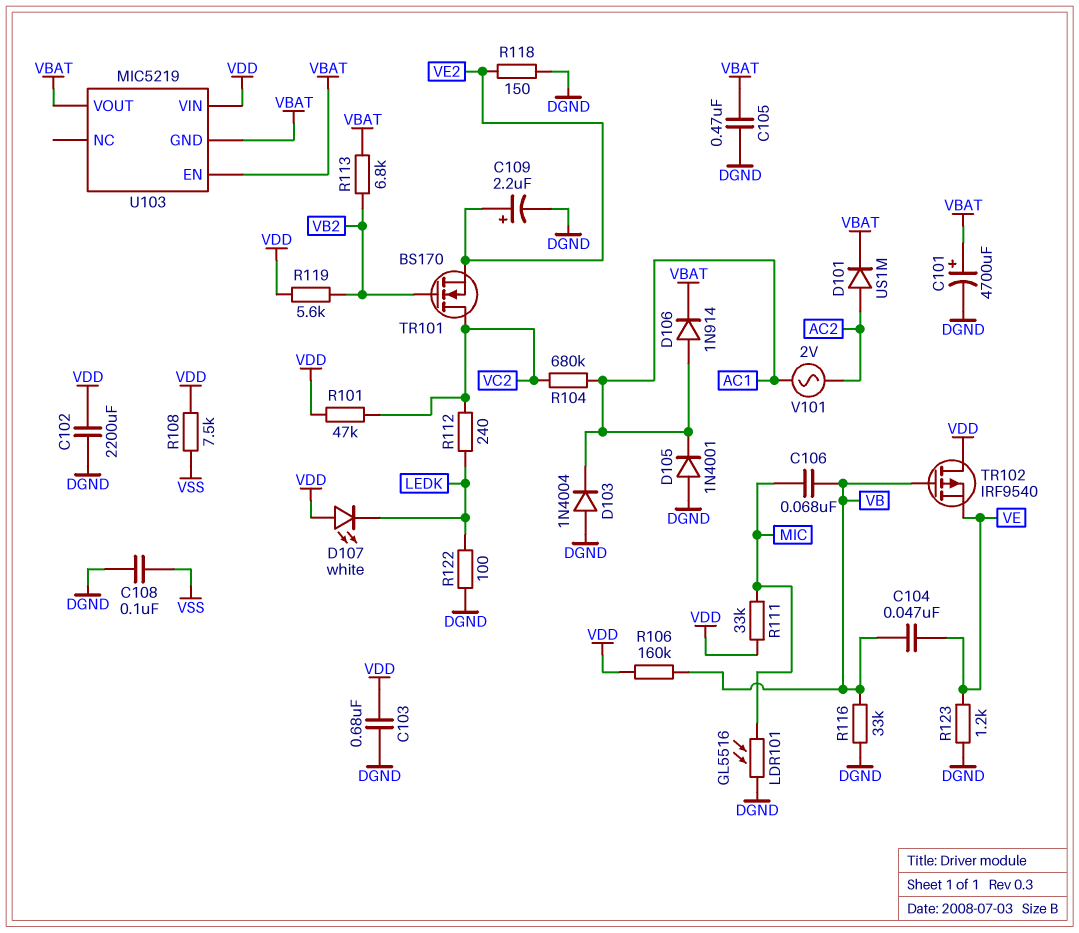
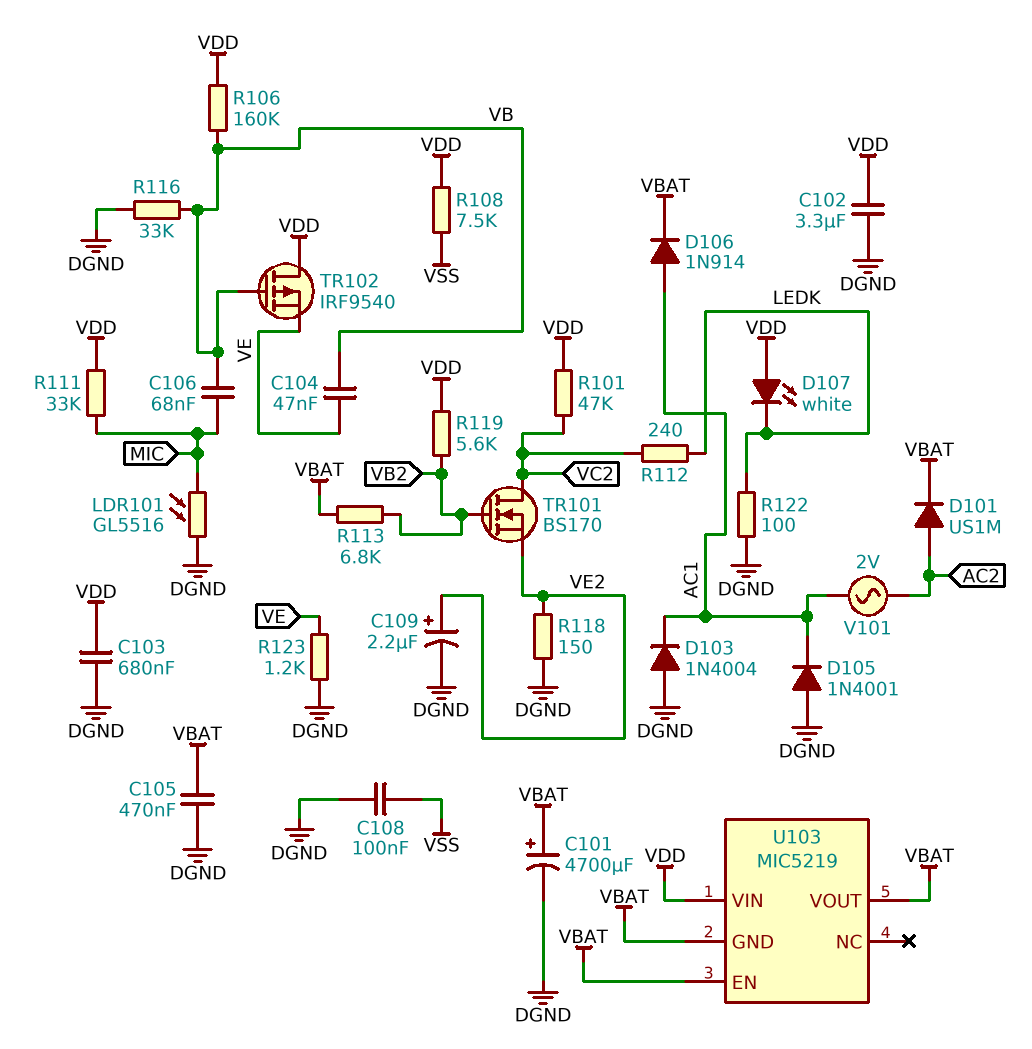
C102: 2200uF (DGND, VDD) -> 3.3uF (DGND, VDD)
R104: 680k (AC1, VC2) -> none

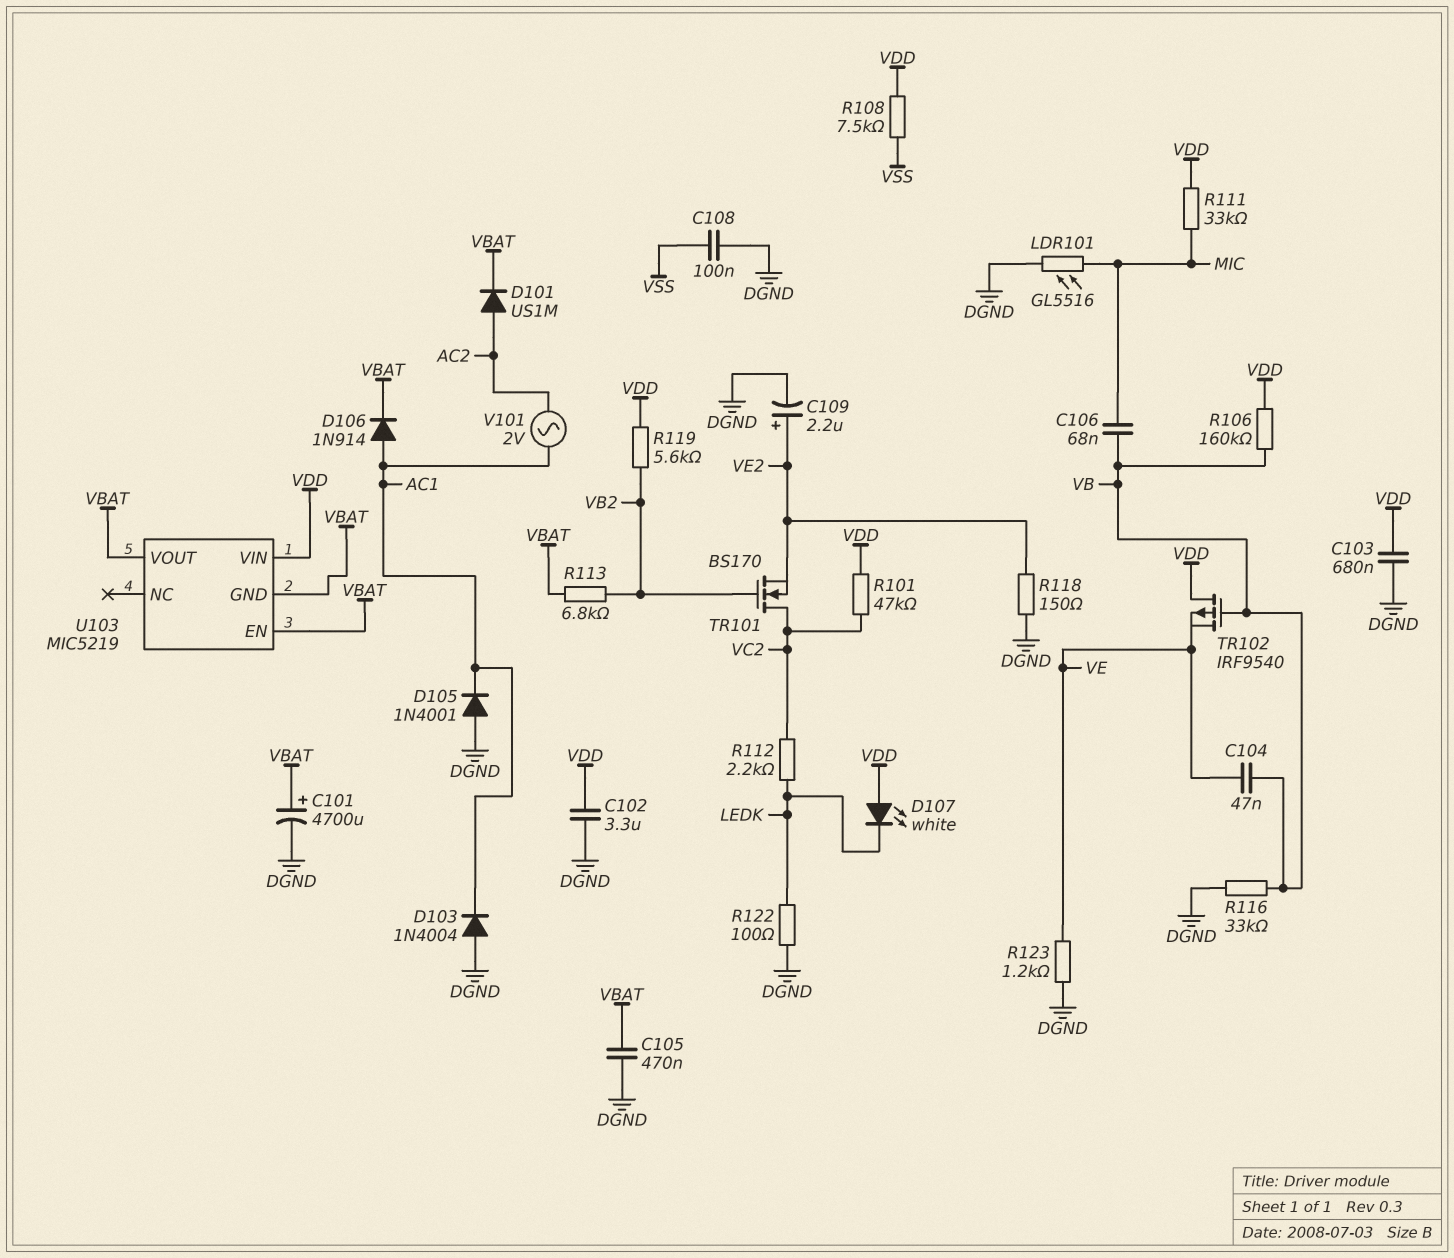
R112: 240 (LEDK, VC2) -> 2.2k (LEDK, VC2)

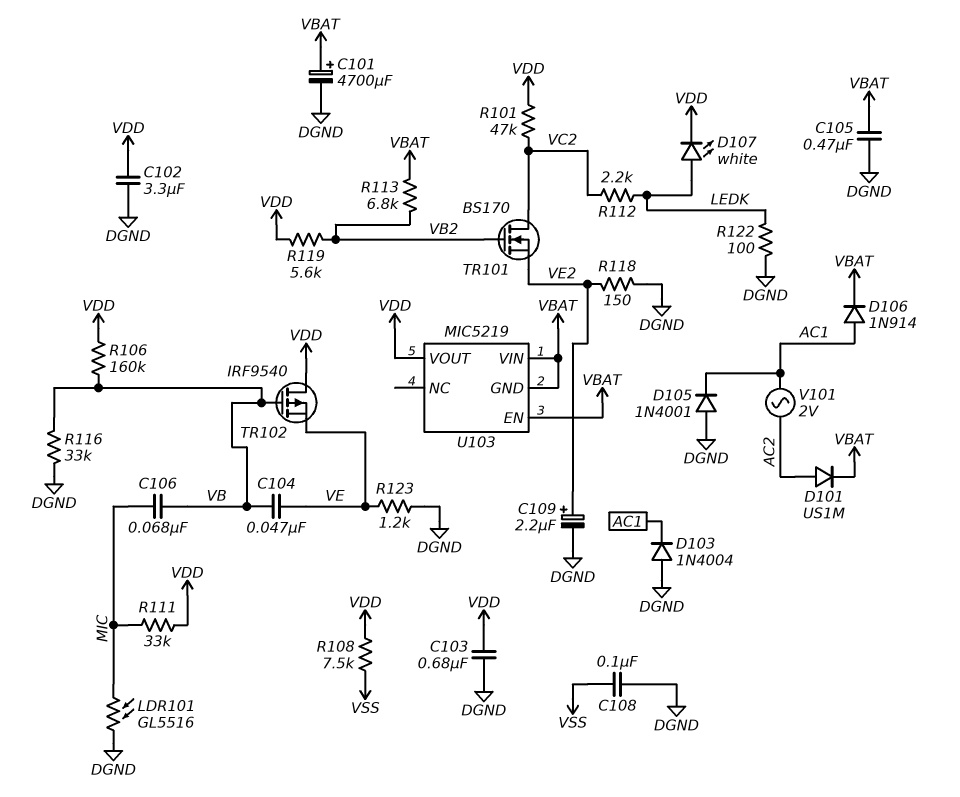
D107: LED white (A VDD, K LEDK) -> LED white (A LEDK, K VDD)
U103 pin VIN: VDD -> VBAT
U103 pin VOUT: VBAT -> VDD

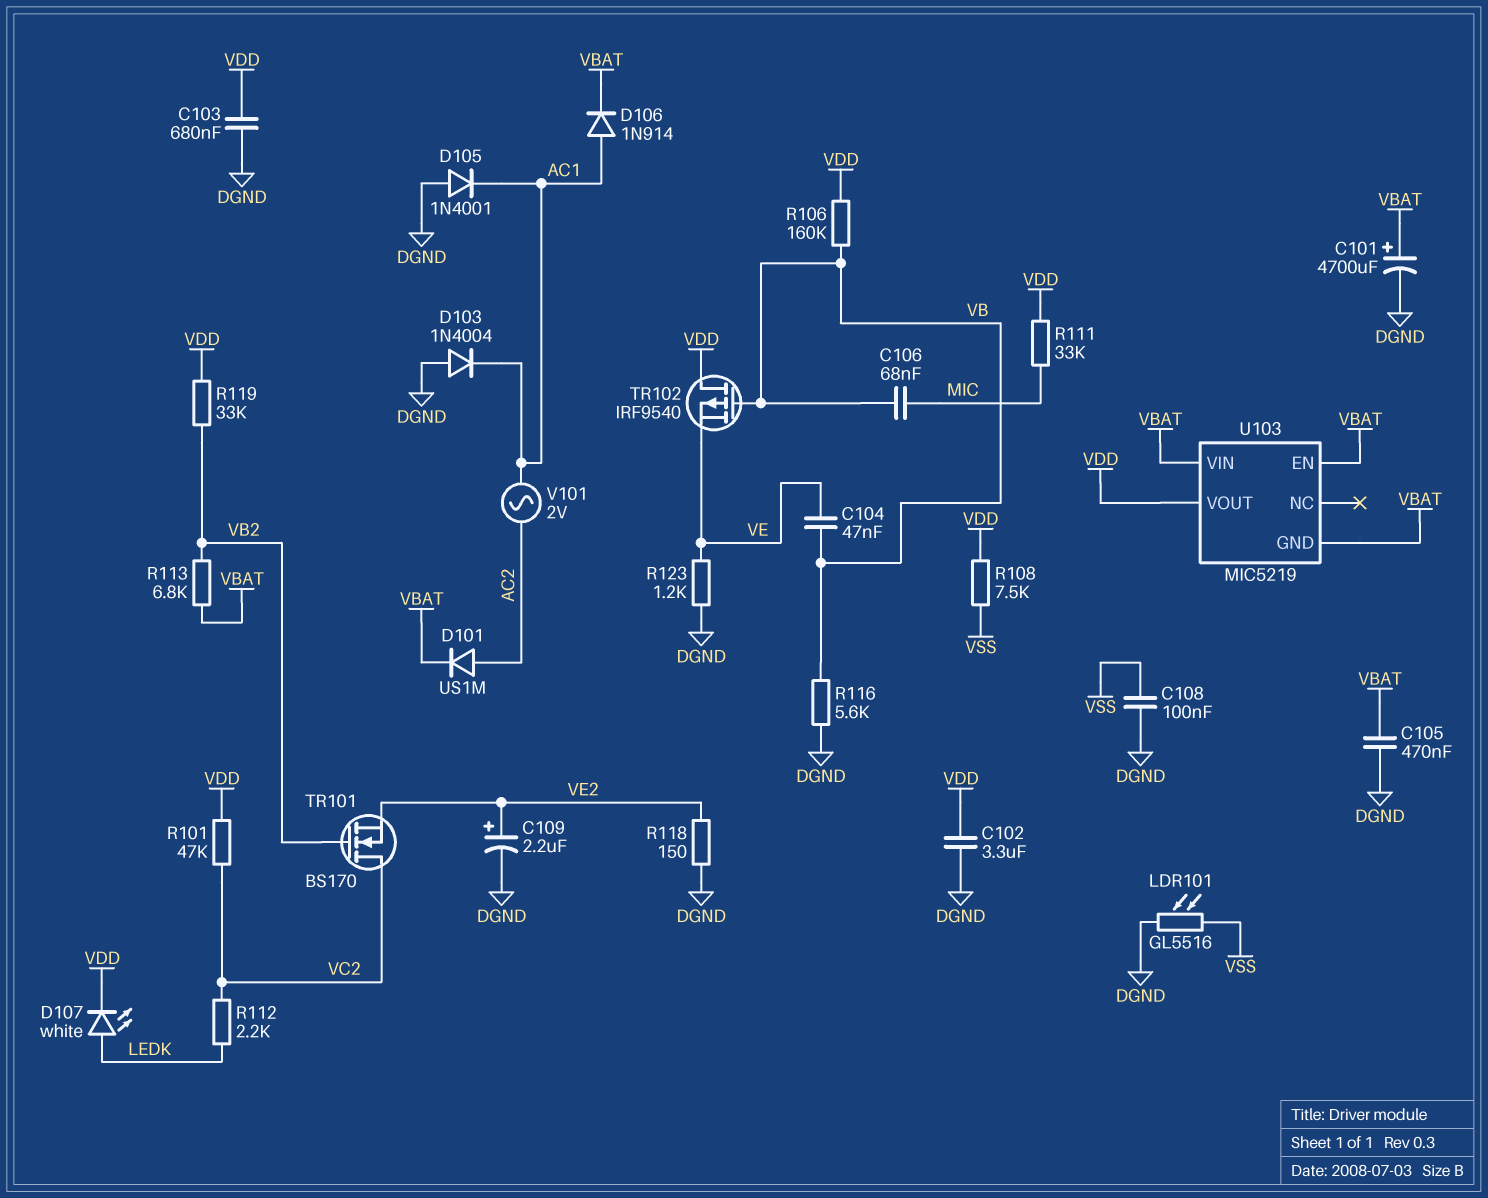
LDR101: GL5516 (DGND, MIC) -> GL5516 (DGND, VSS)
R116: 33k (DGND, VB) -> 5.6k (DGND, VB)
R119: 5.6k (VB2, VDD) -> 33k (VB2, VDD)
R122: 100 (DGND, LEDK) -> none

